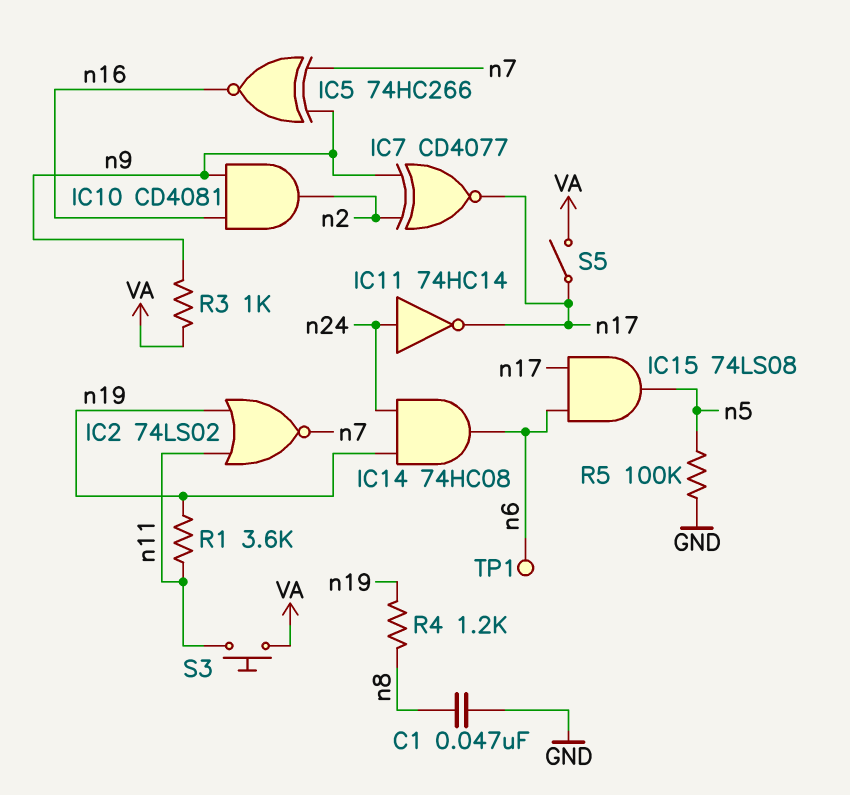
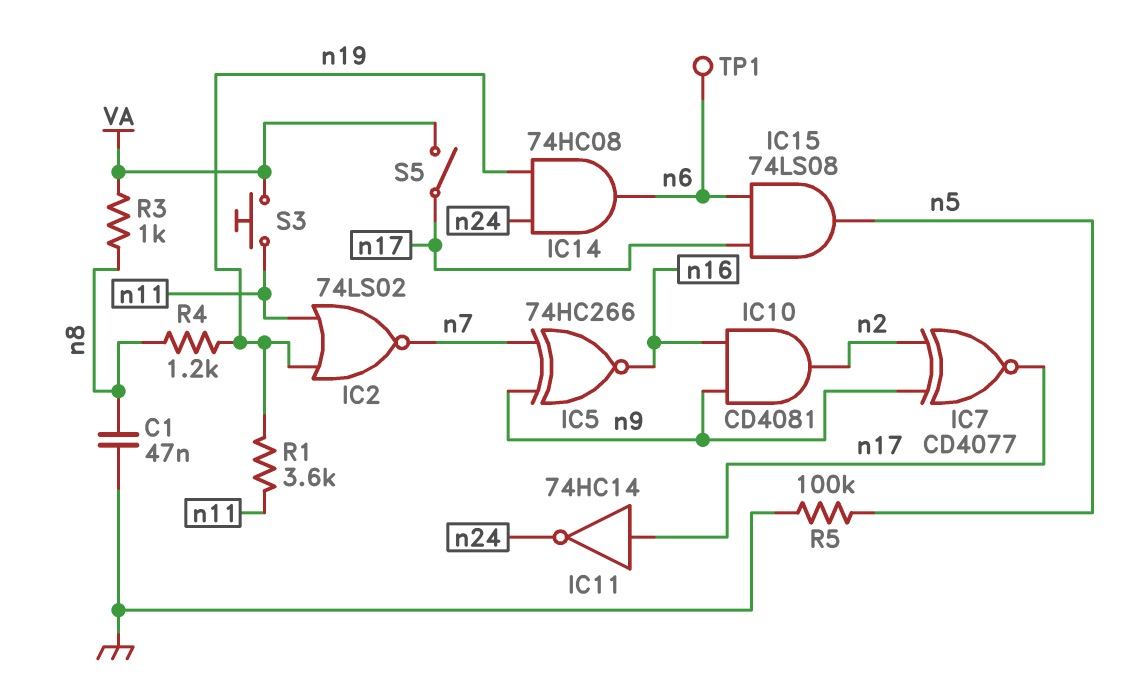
IC11: NOT 74HC14 (in n24, out n17) -> NOT 74HC14 (in n17, out n24)
R3: 1k (VA, n9) -> 1k (VA, n8)

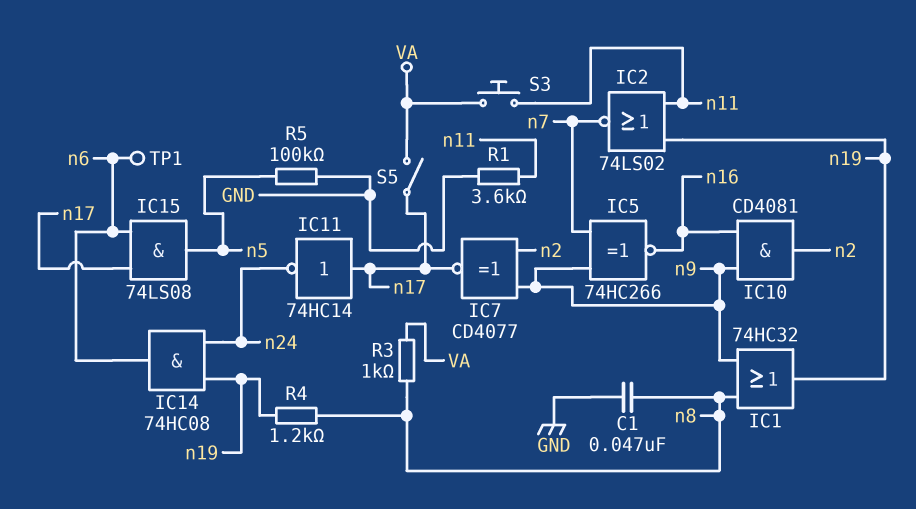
IC1: none -> OR 74HC32 (in n8, in n9, out n19)
R1: 3.6k (n11, n19) -> 3.6k (GND, n11)

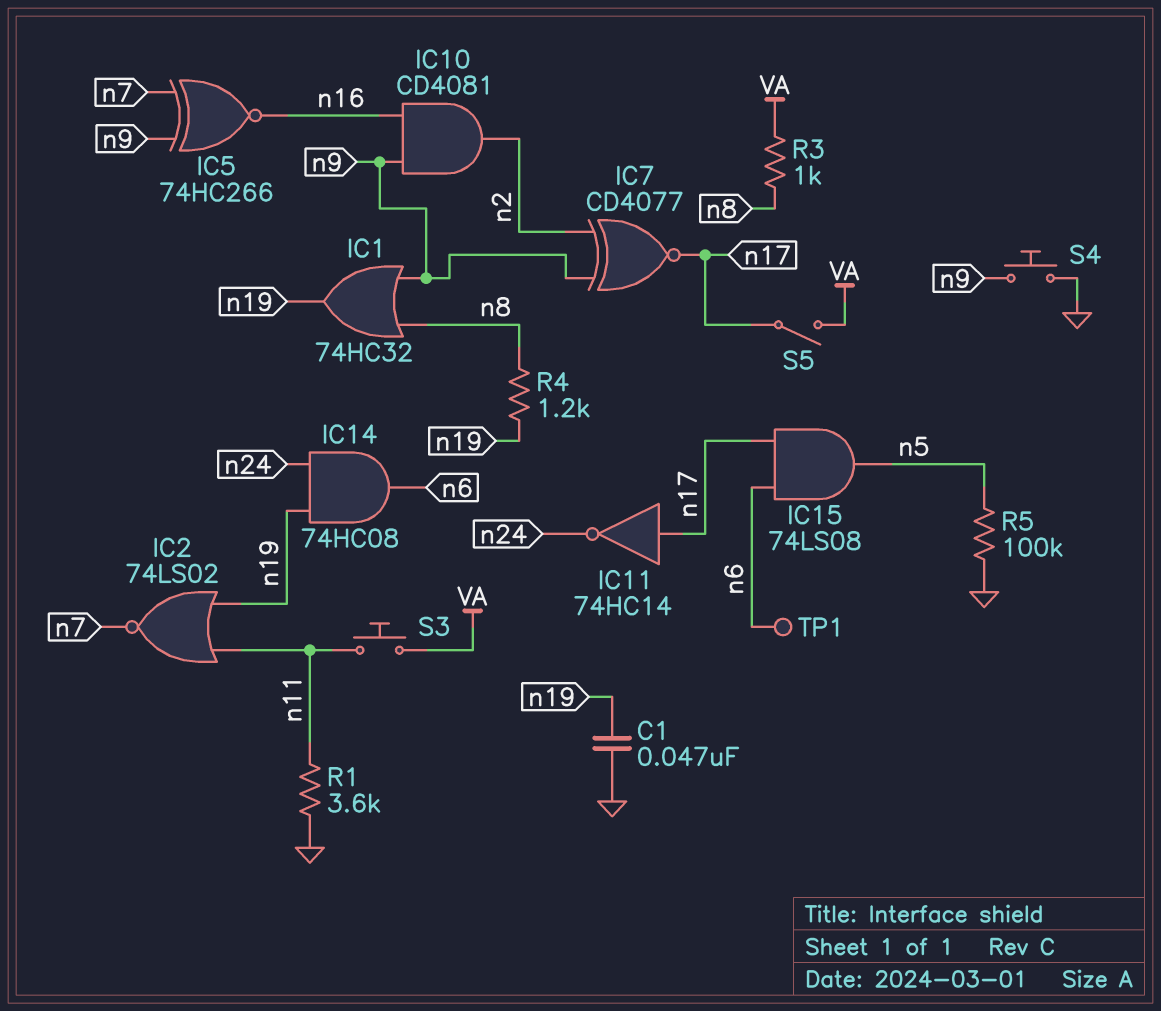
C1: 47nF (GND, n8) -> 47nF (GND, n19)
S4: none -> button (GND, n9)

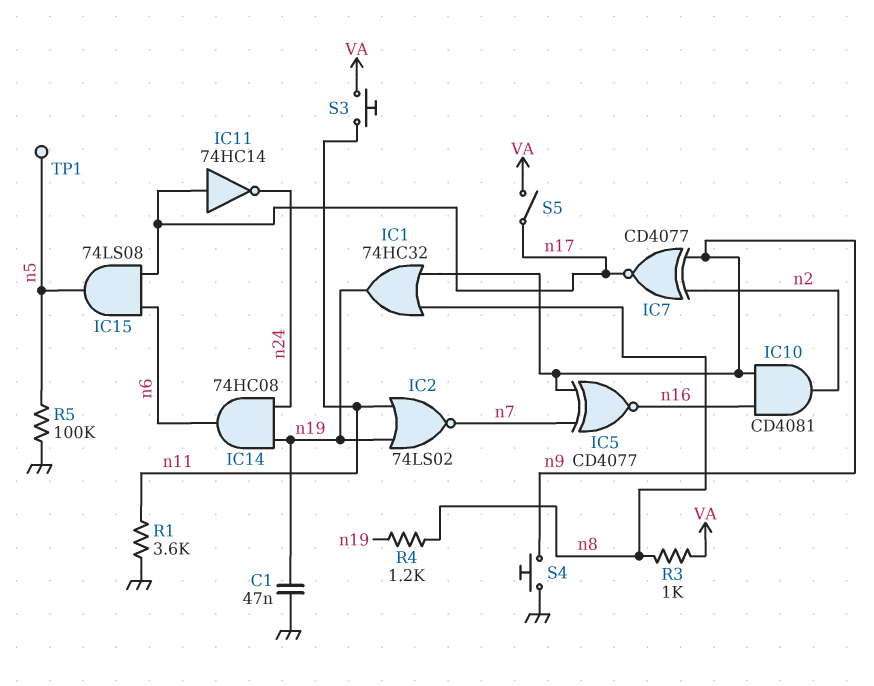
IC5: XNOR 74HC266 (in n7, in n9, out n16) -> XNOR CD4077 (in n7, in n9, out n16)
TP1: test point (n6) -> test point (n5)

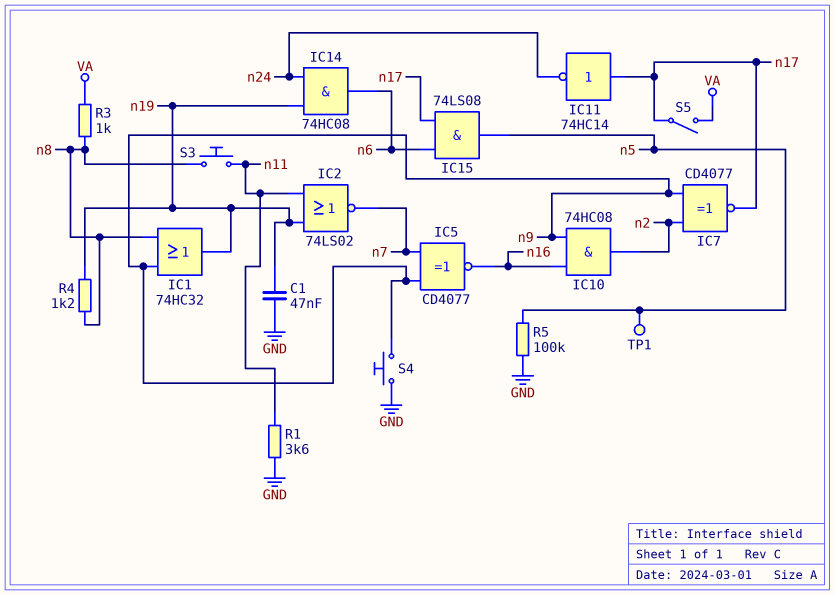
IC10: AND CD4081 (in n9, in n16, out n2) -> AND 74HC08 (in n9, in n16, out n2)
S3: button (VA, n11) -> button (n8, n11)

